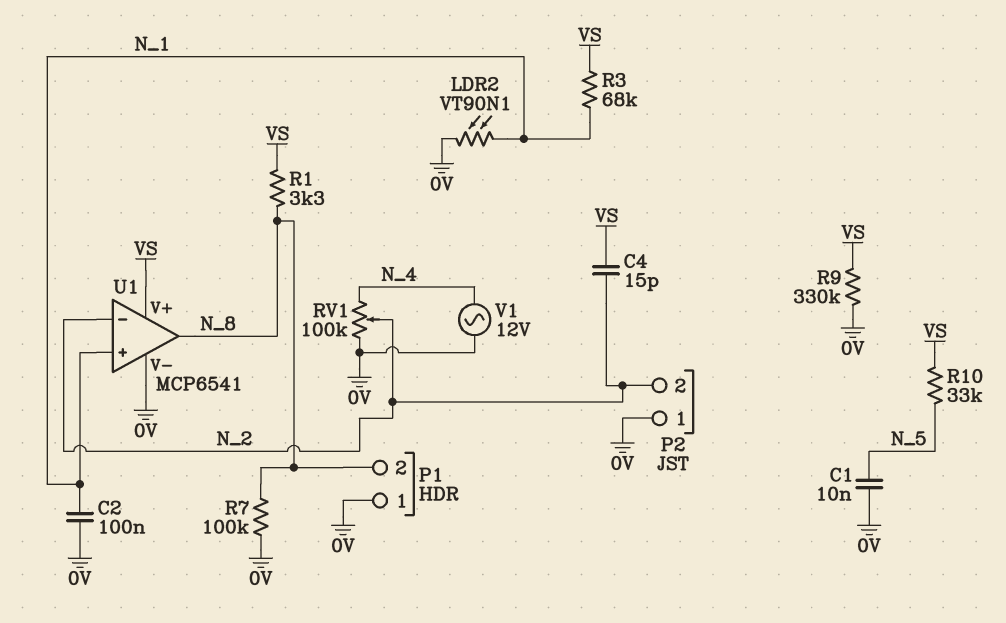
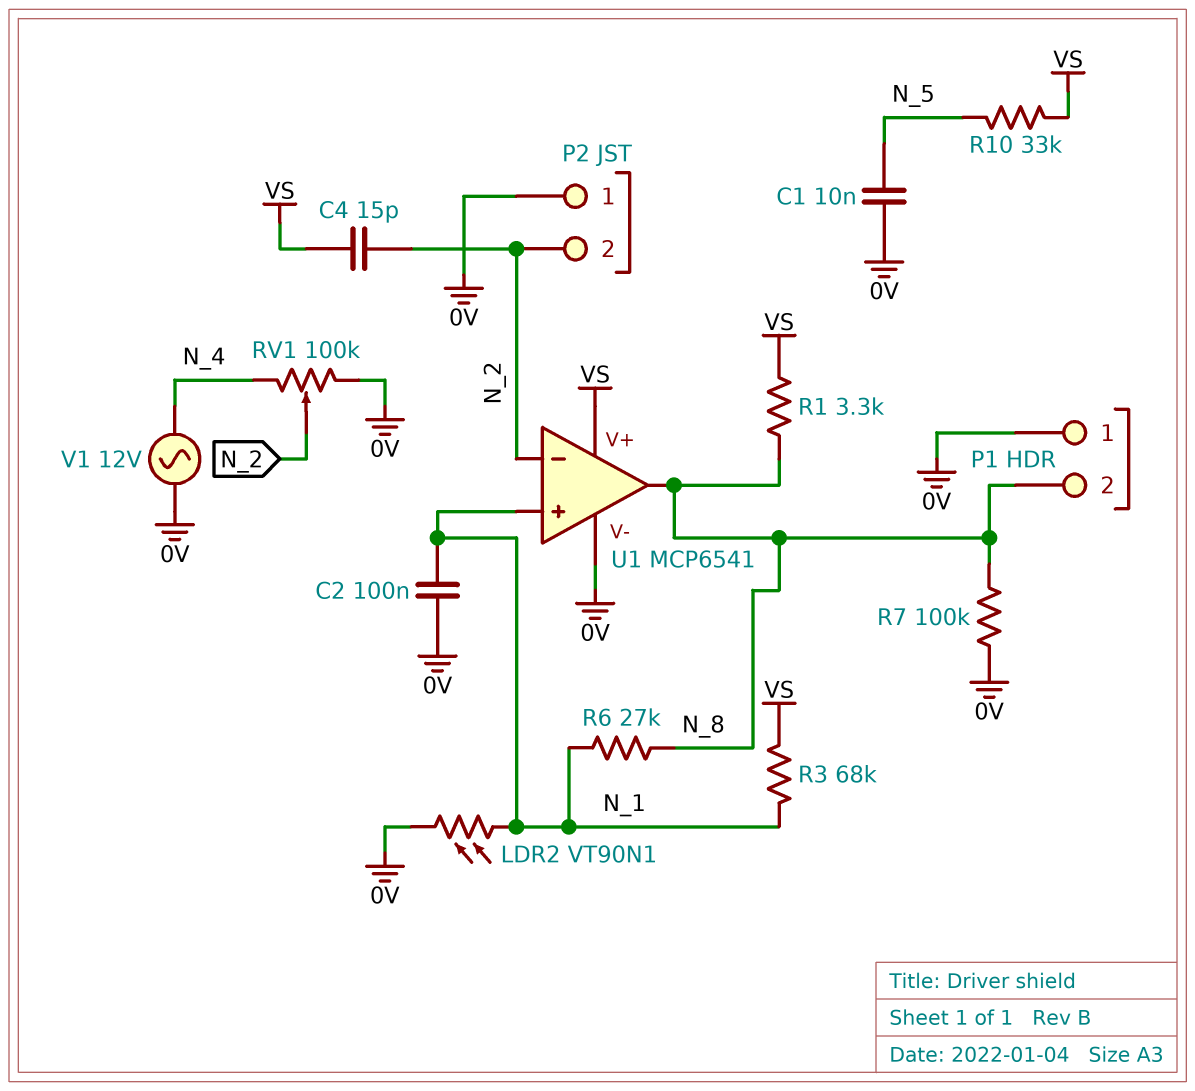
R6: none -> 27k (N_1, N_8)
R9: 330k (0V, VS) -> none

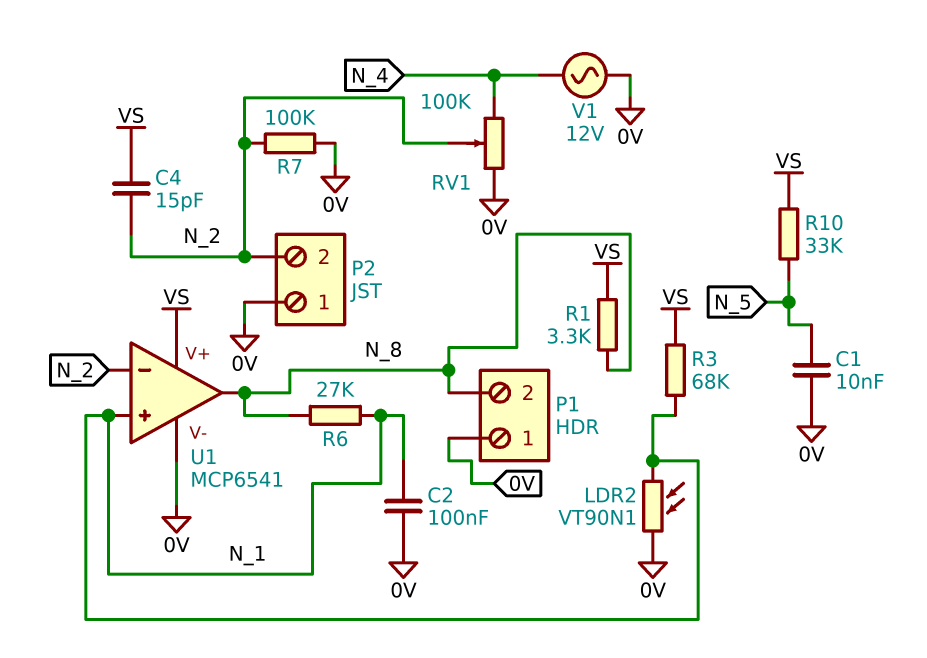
R7: 100k (0V, N_8) -> 100k (0V, N_2)

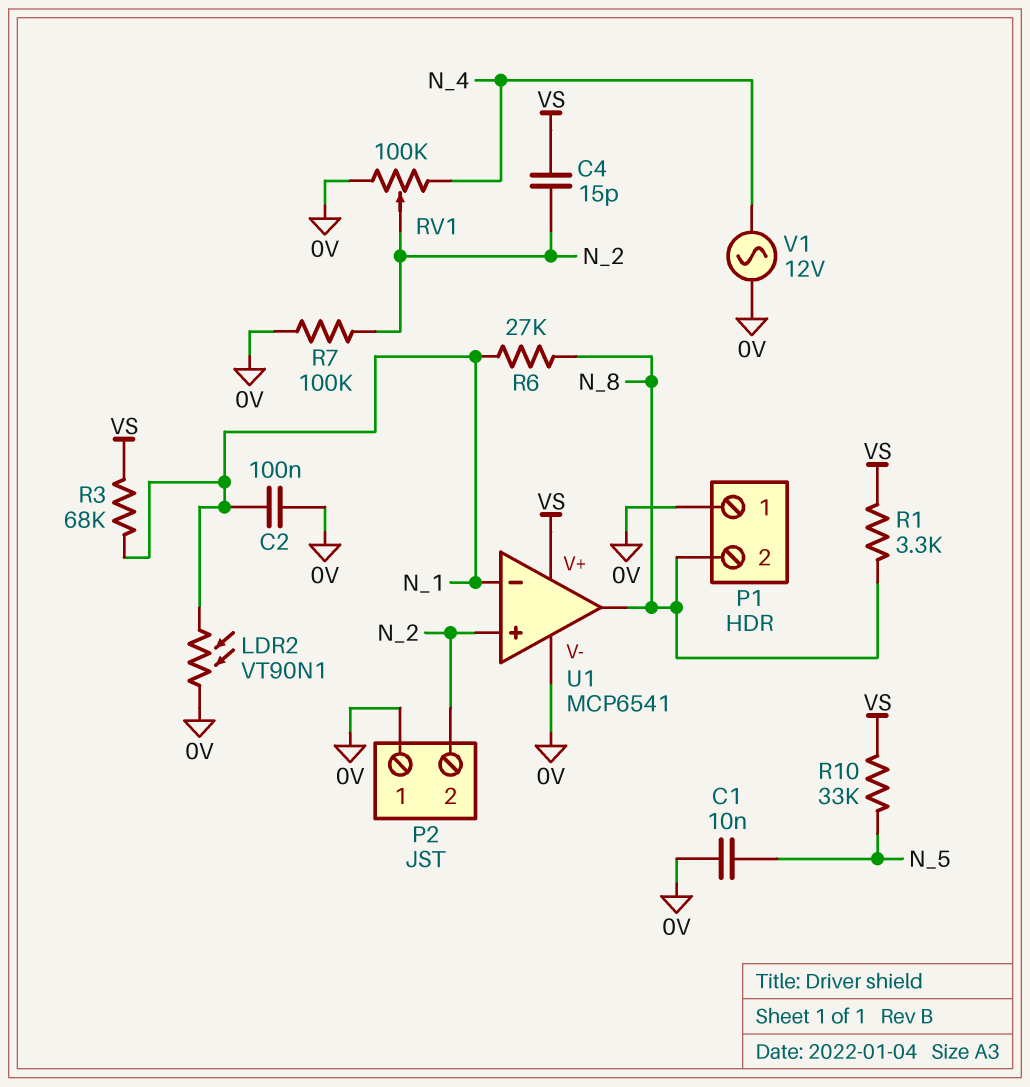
U1 pin in+: N_1 -> N_2
U1 pin in-: N_2 -> N_1

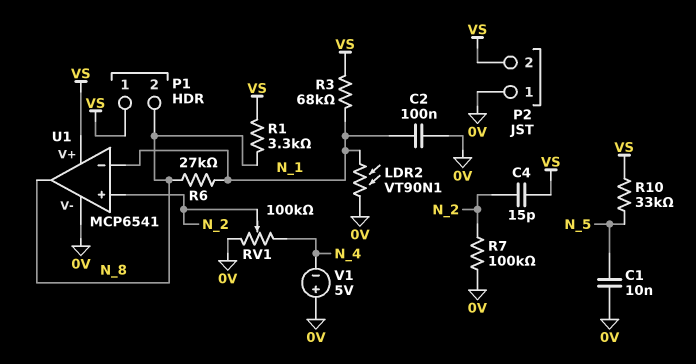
P1 pin 1: 0V -> VS
P2 pin 2: N_2 -> VS
V1: AC 12V (0V, N_4) -> 5V (plus 0V, minus N_4)

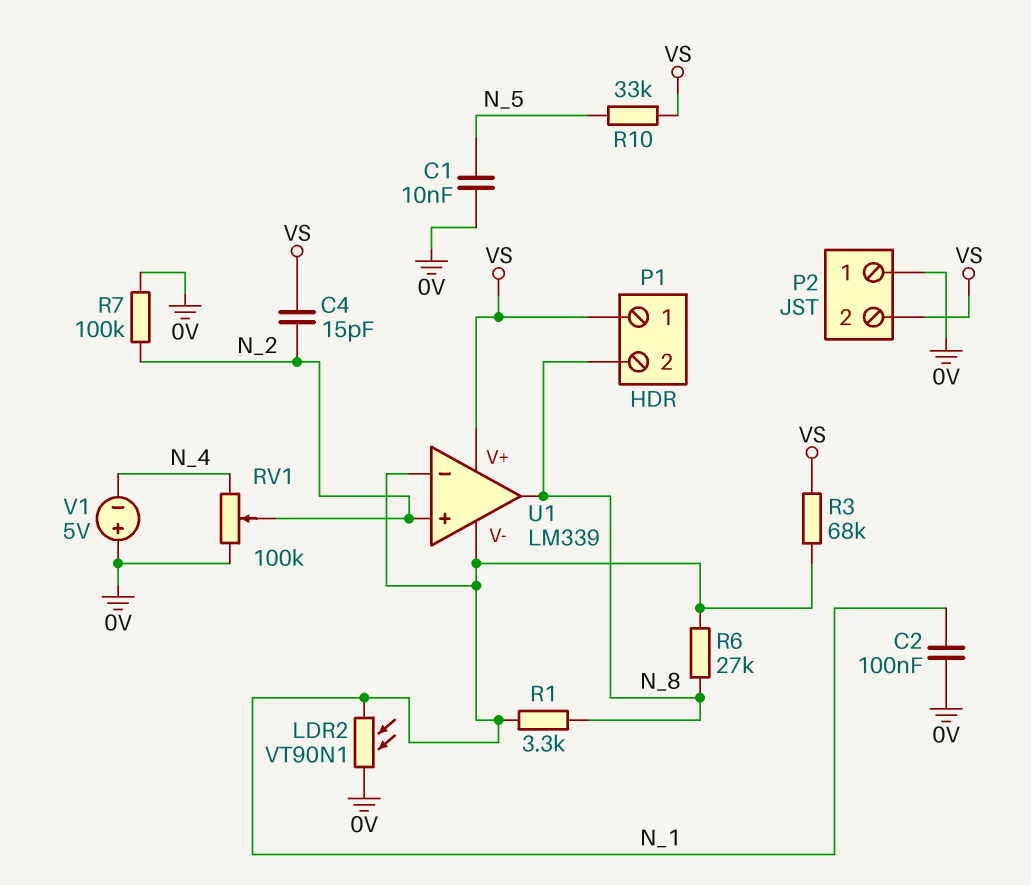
R1: 3.3k (N_8, VS) -> 3.3k (N_1, N_8)
U1: MCP6541 -> LM339
U1 pin V-: 0V -> N_1

